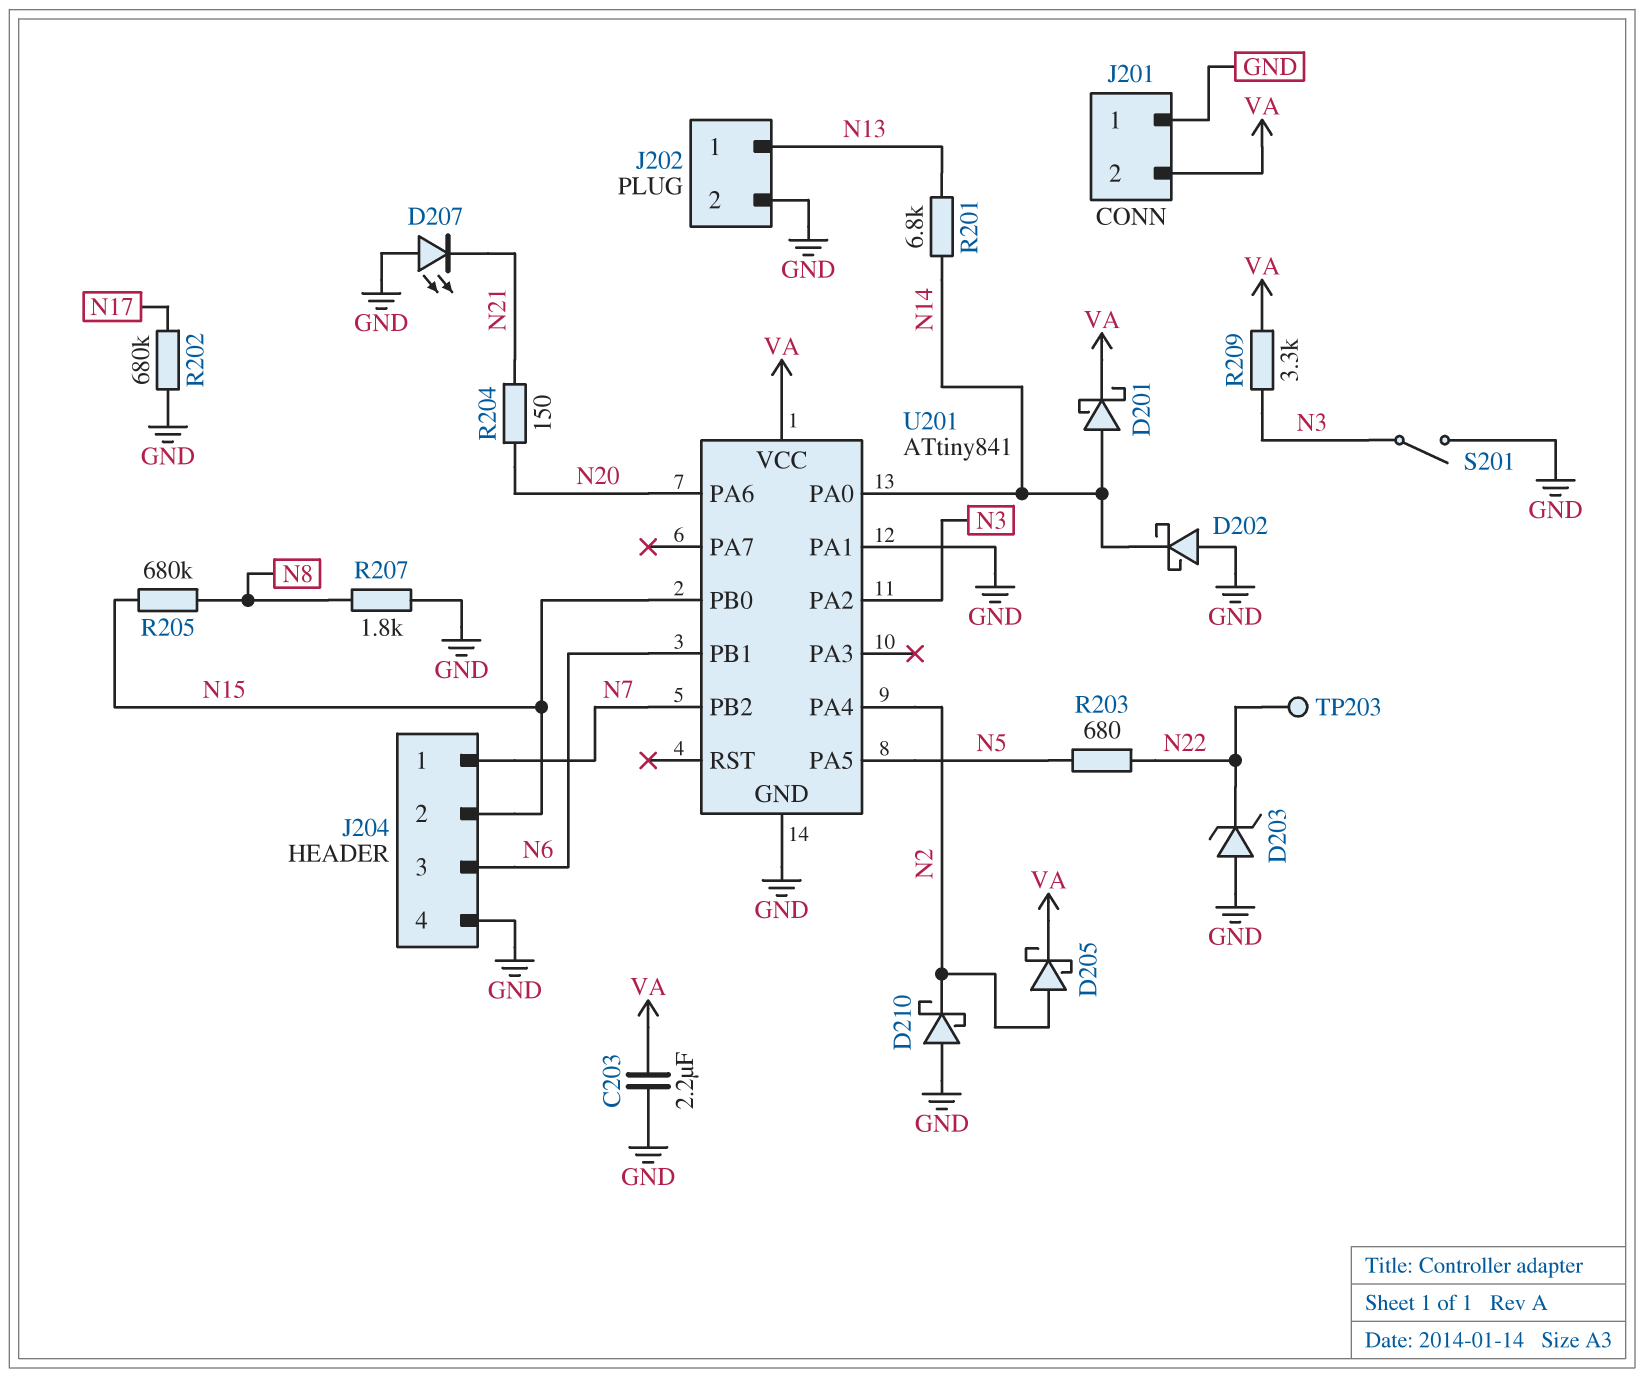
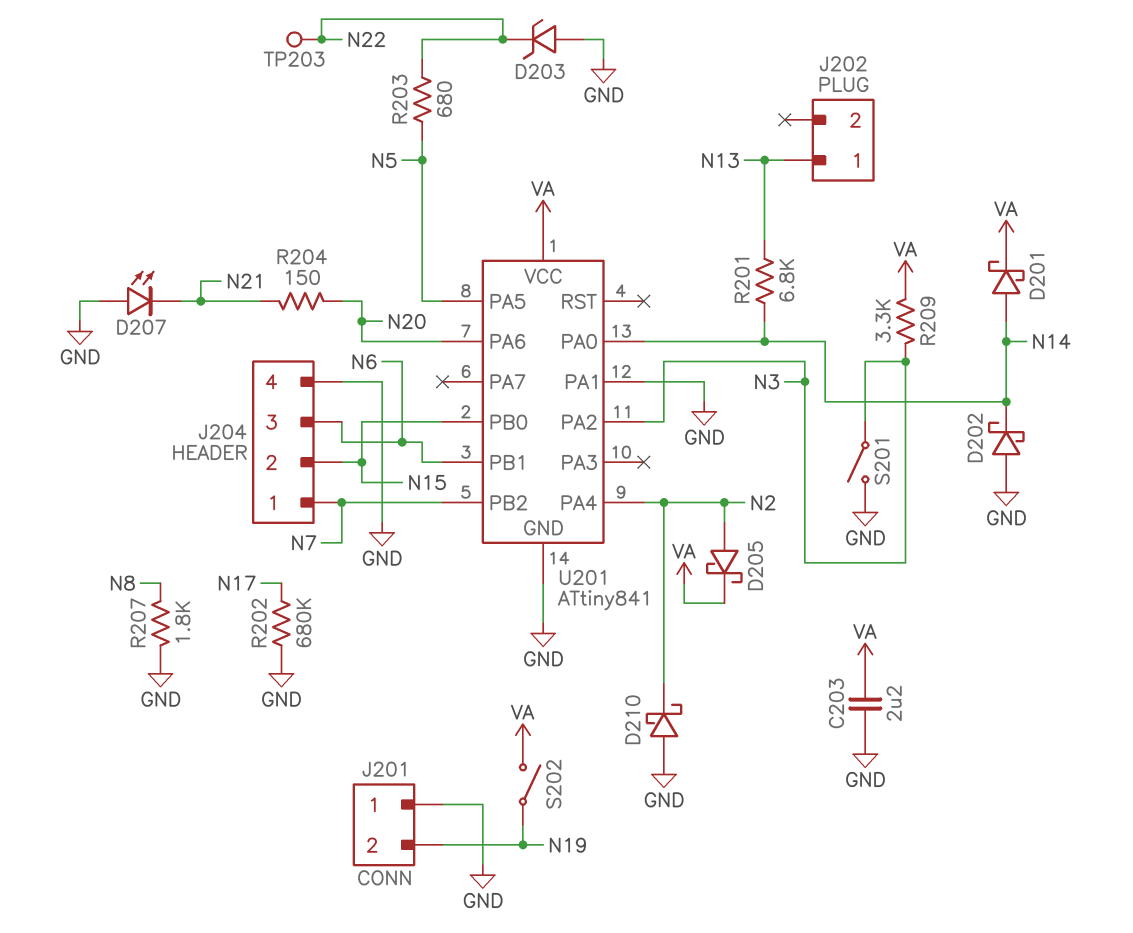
J201 pin 2: VA -> N19
J202 pin 2: GND -> none
R205: 680k (N8, N15) -> none
S202: none -> switch (N19, VA)

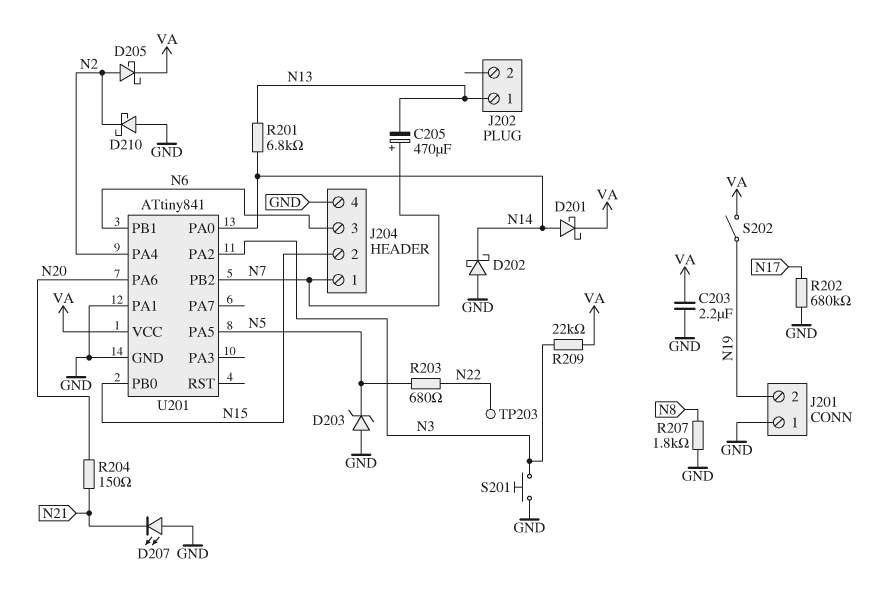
C205: none -> 470uF (plus N7, minus N13)
D203: zener (A GND, K N22) -> zener (A GND, K N5)
R209: 3.3k (N3, VA) -> 22k (N3, VA)
S201: switch (GND, N3) -> button (GND, N3)

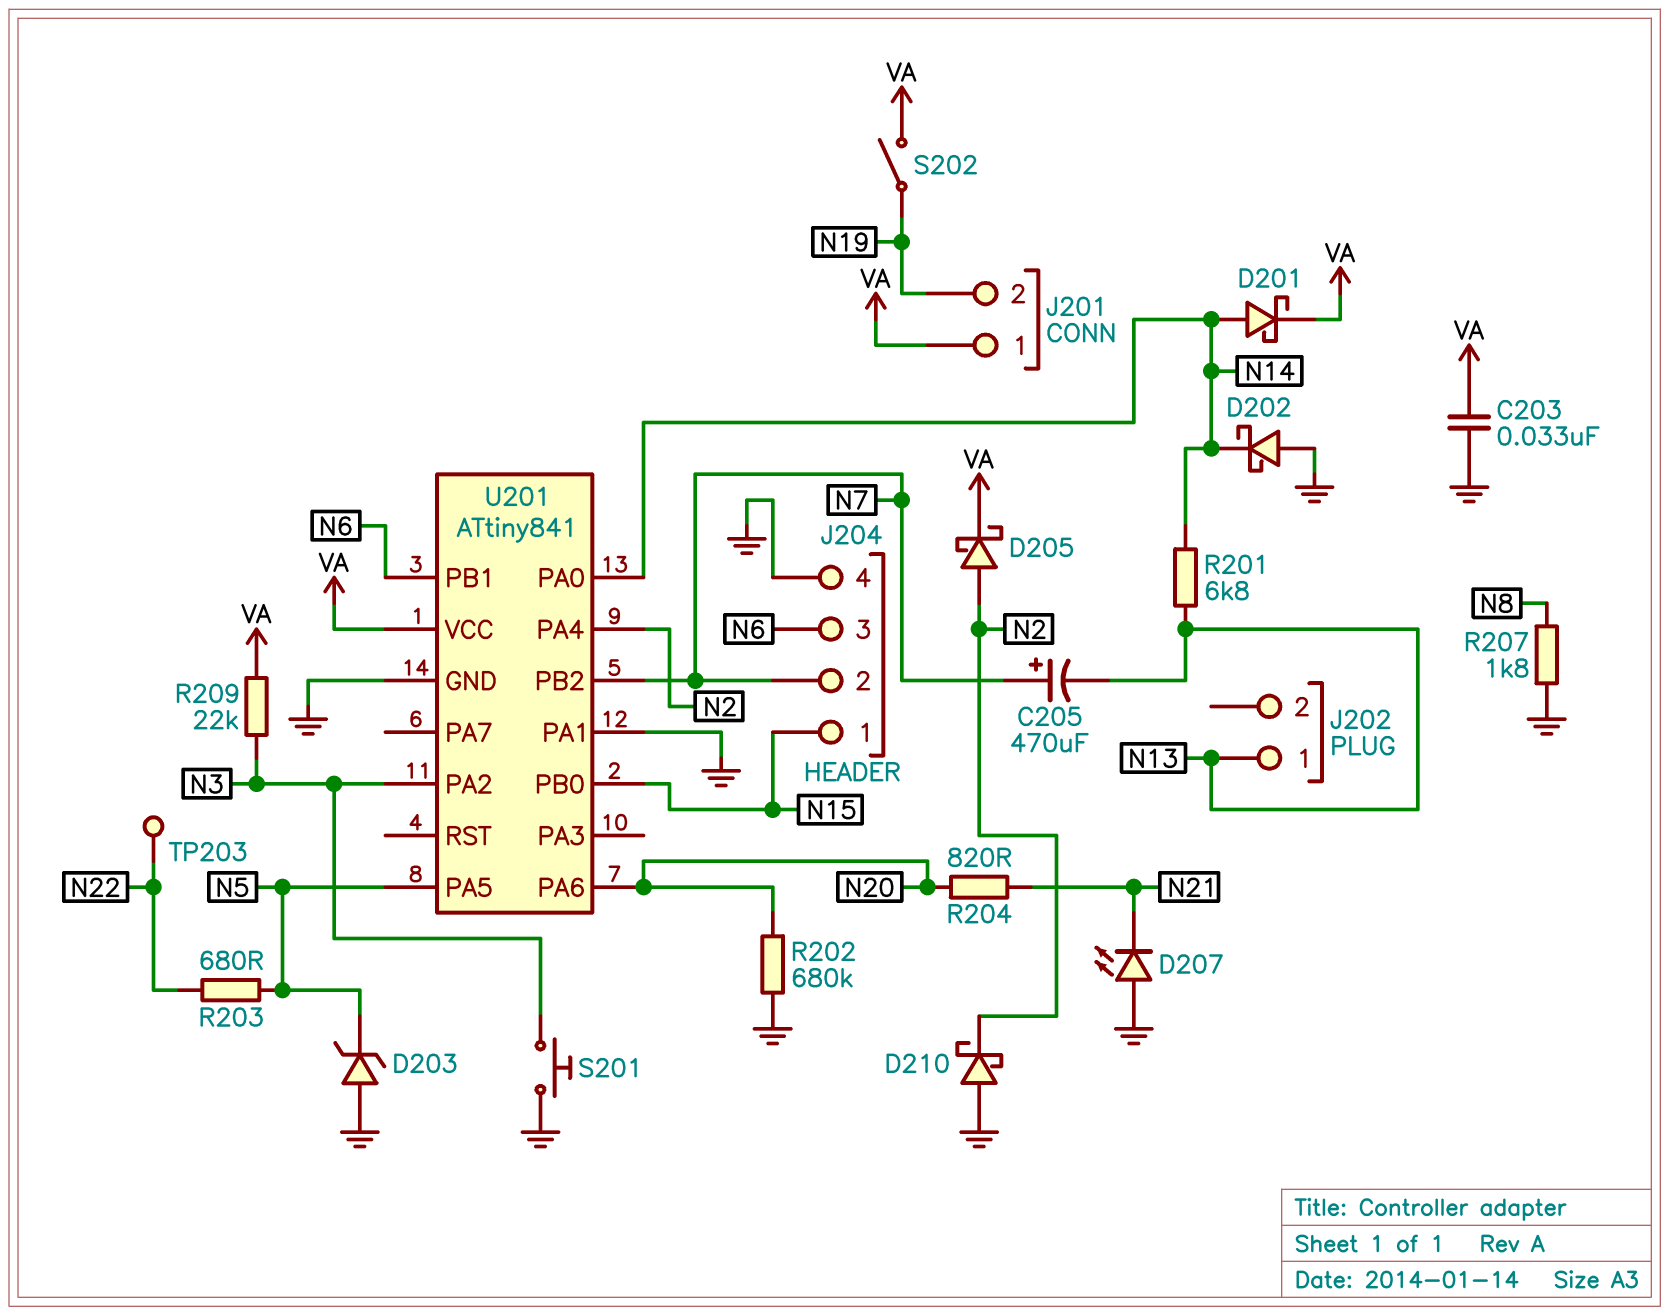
C203: 2.2uF (GND, VA) -> 33nF (GND, VA)
J201 pin 1: GND -> VA
J204 pin 1: N7 -> N15
J204 pin 2: N15 -> N7
R202: 680k (GND, N17) -> 680k (GND, N20)
R204: 150 (N20, N21) -> 820 (N20, N21)

